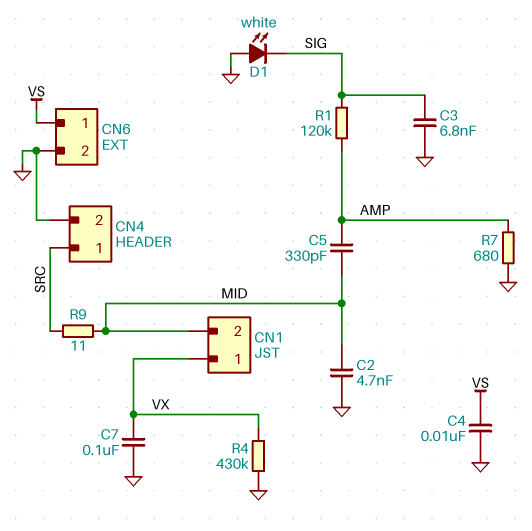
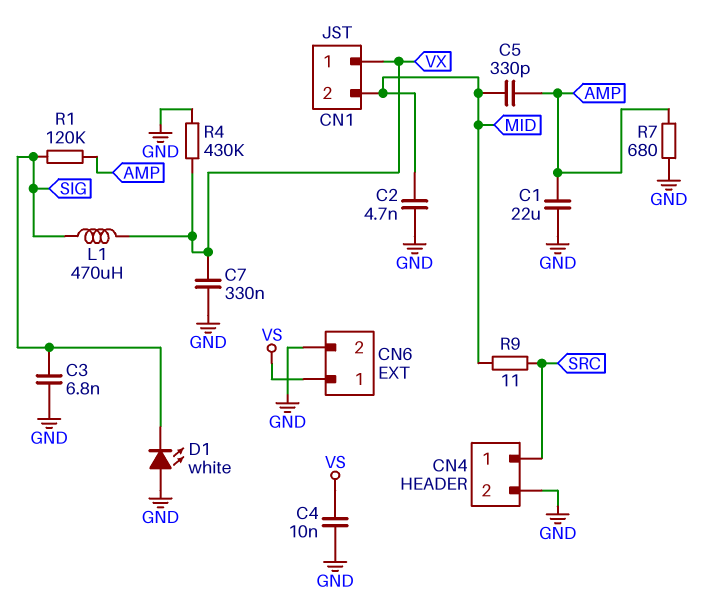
C1: none -> 22uF (AMP, GND)
C7: 100nF (GND, VX) -> 330nF (GND, VX)
L1: none -> 470uH (SIG, VX)

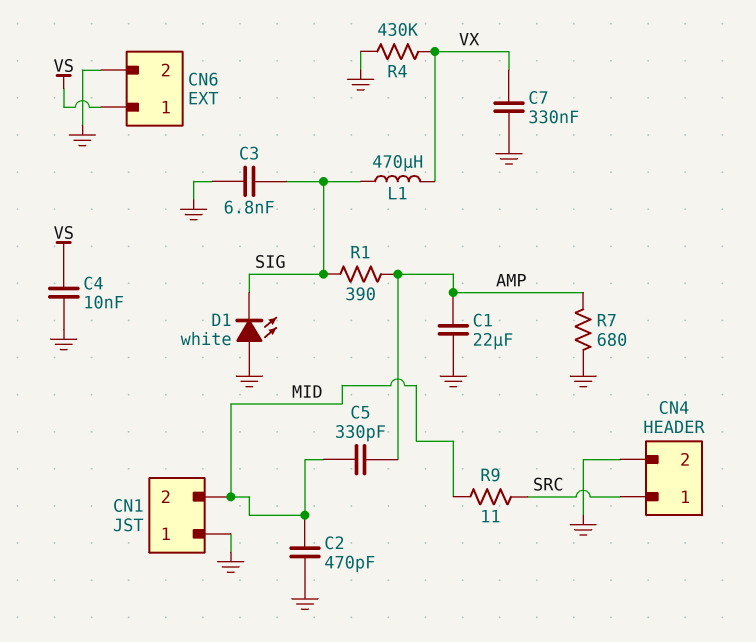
C2: 4.7nF (GND, MID) -> 470pF (GND, MID)
CN1 pin 1: VX -> GND
R1: 120k (AMP, SIG) -> 390 (AMP, SIG)

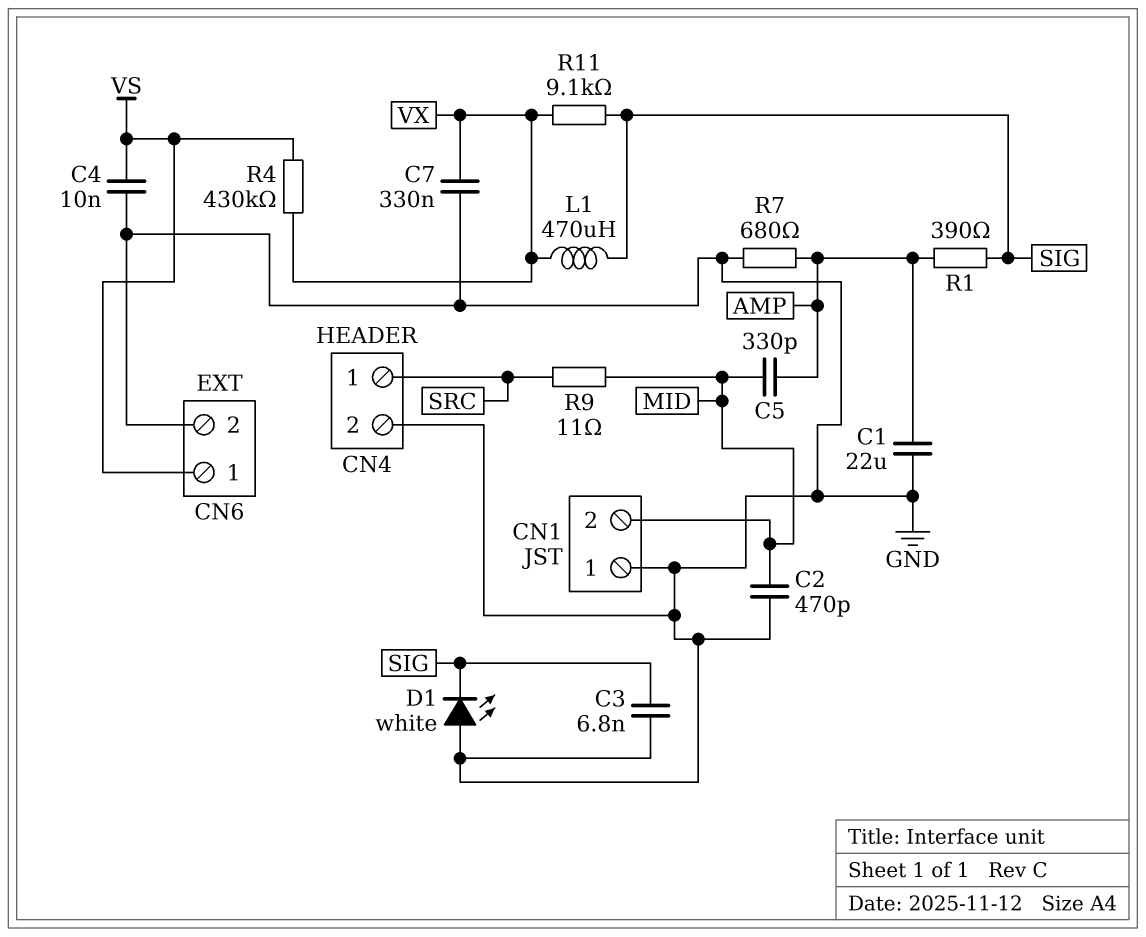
R4: 430k (GND, VX) -> 430k (VS, VX)
R11: none -> 9.1k (SIG, VX)

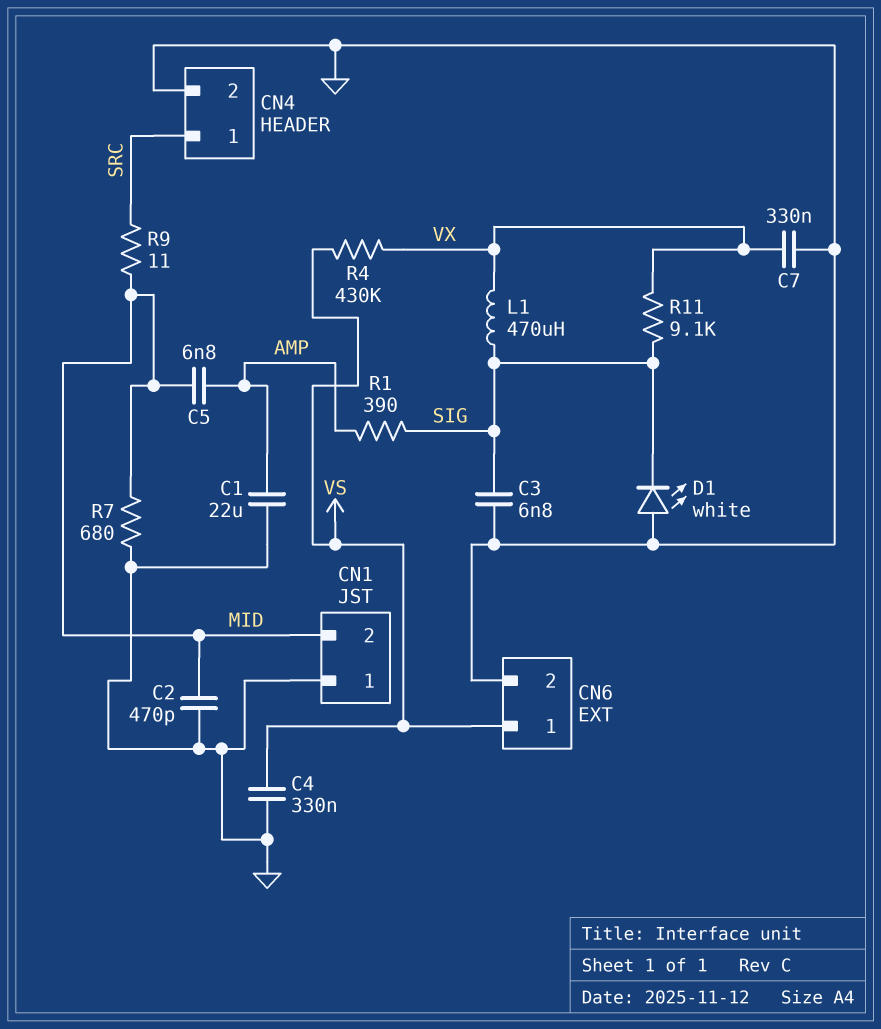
C4: 10nF (GND, VS) -> 330nF (GND, VS)
C5: 330pF (AMP, MID) -> 6.8nF (AMP, MID)
R7: 680 (AMP, GND) -> 680 (GND, MID)

